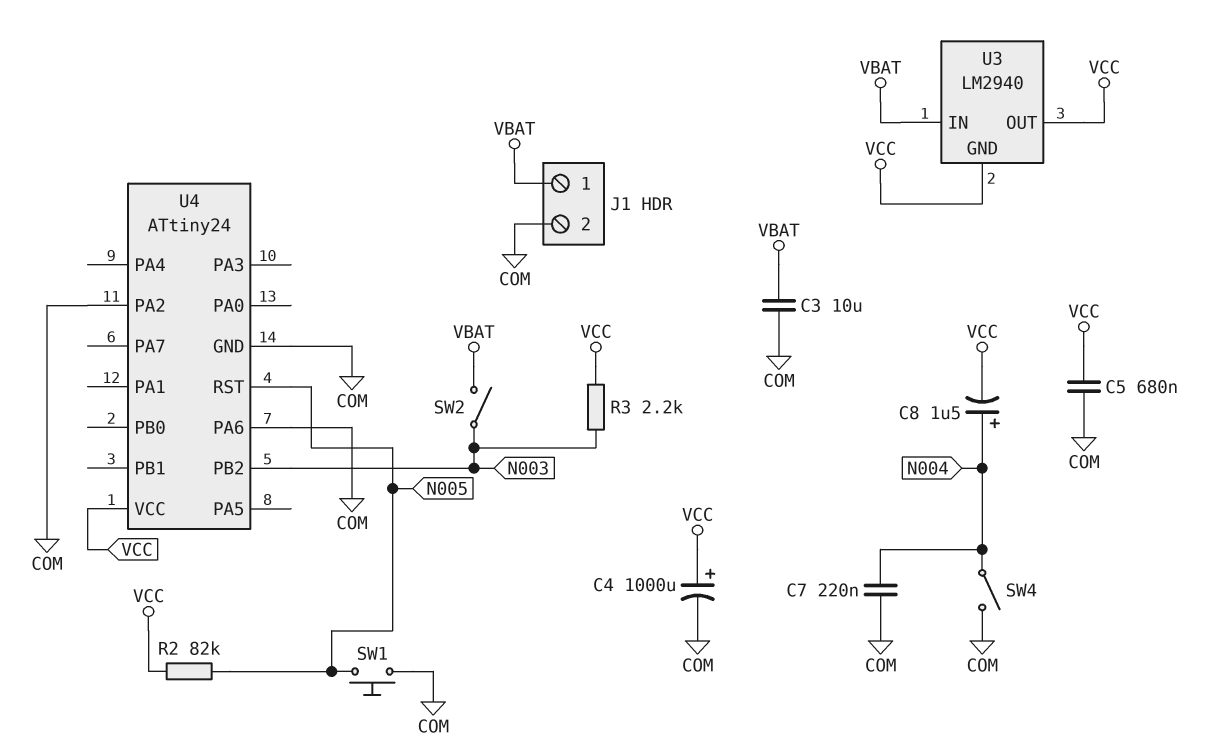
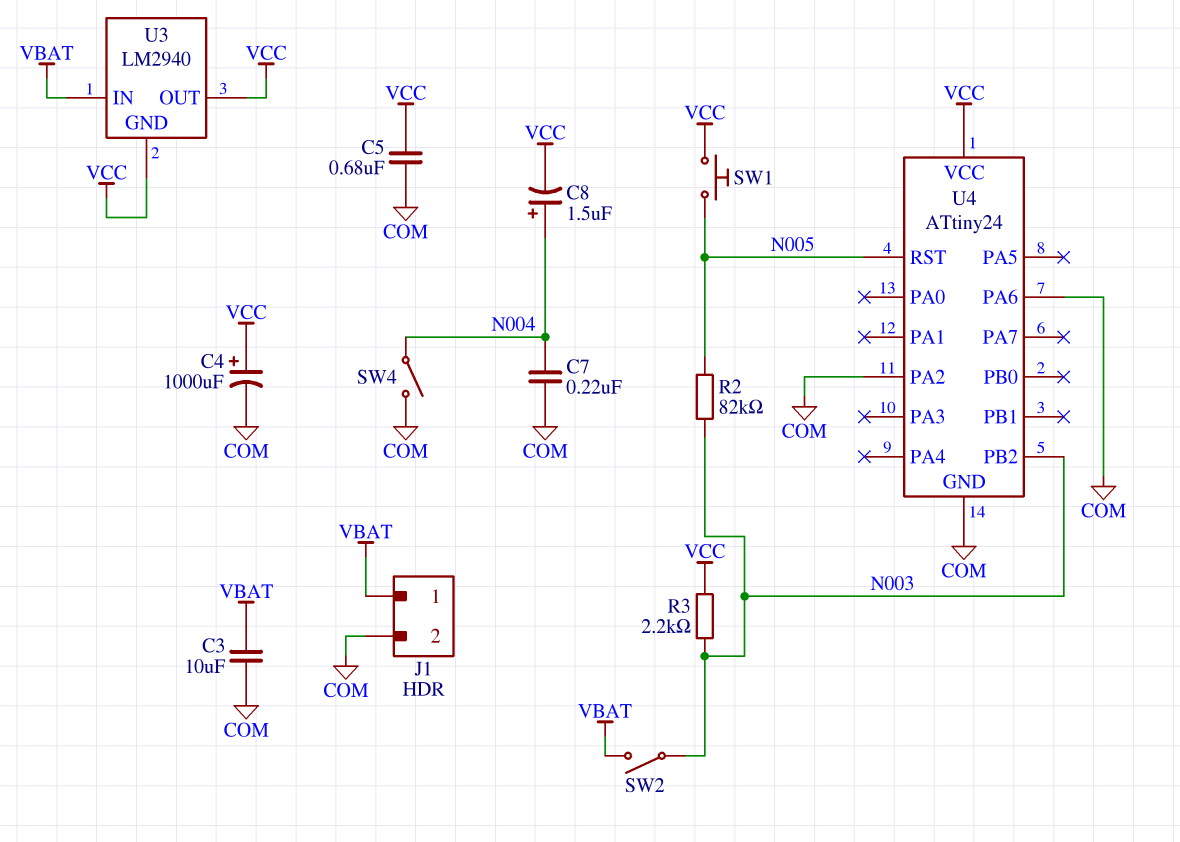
R2: 82k (N005, VCC) -> 82k (N003, N005)
SW1: button (COM, N005) -> button (N005, VCC)

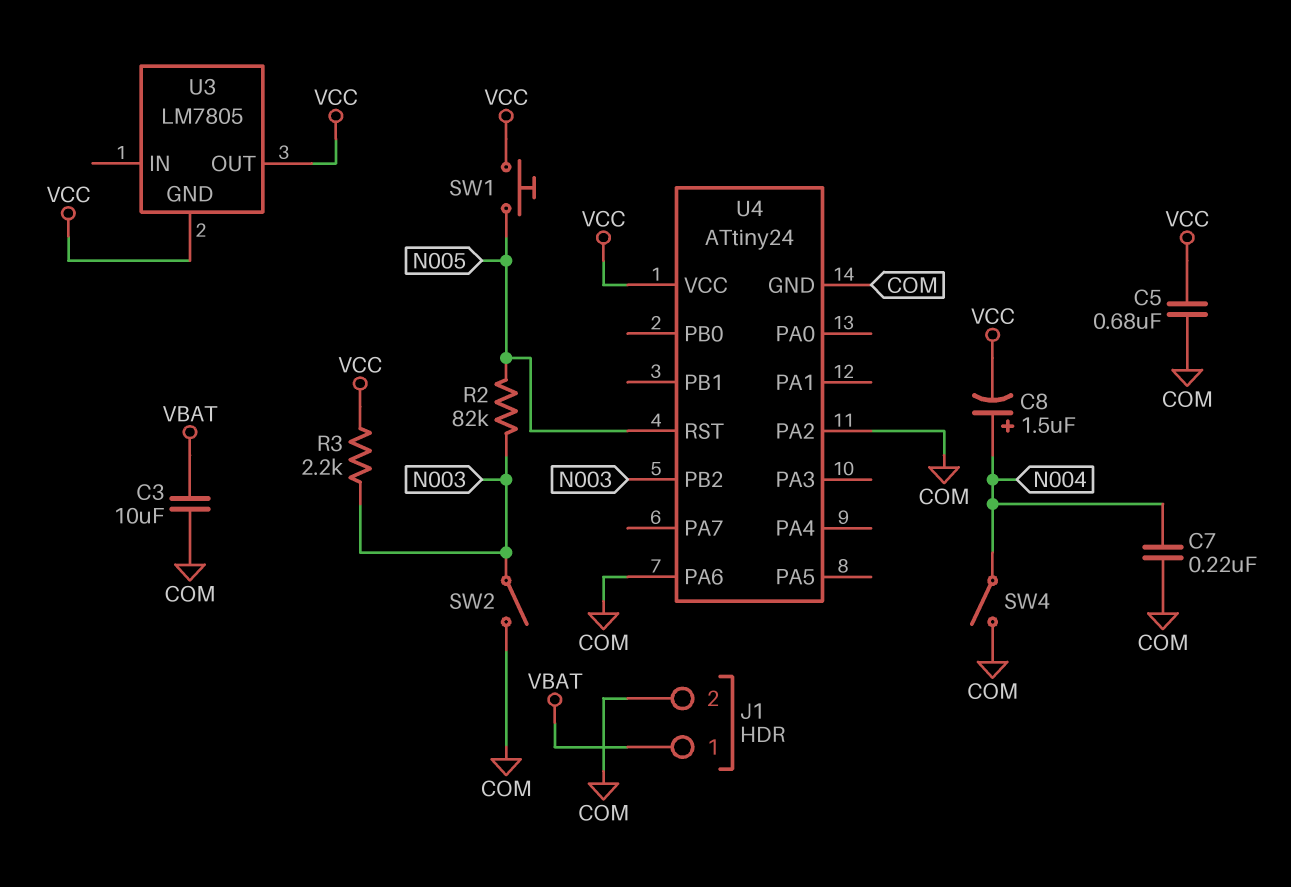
C4: 1000uF (plus VCC, minus COM) -> none
SW2: switch (N003, VBAT) -> switch (COM, N003)
U3: LM2940 -> LM7805
U3 pin IN: VBAT -> none

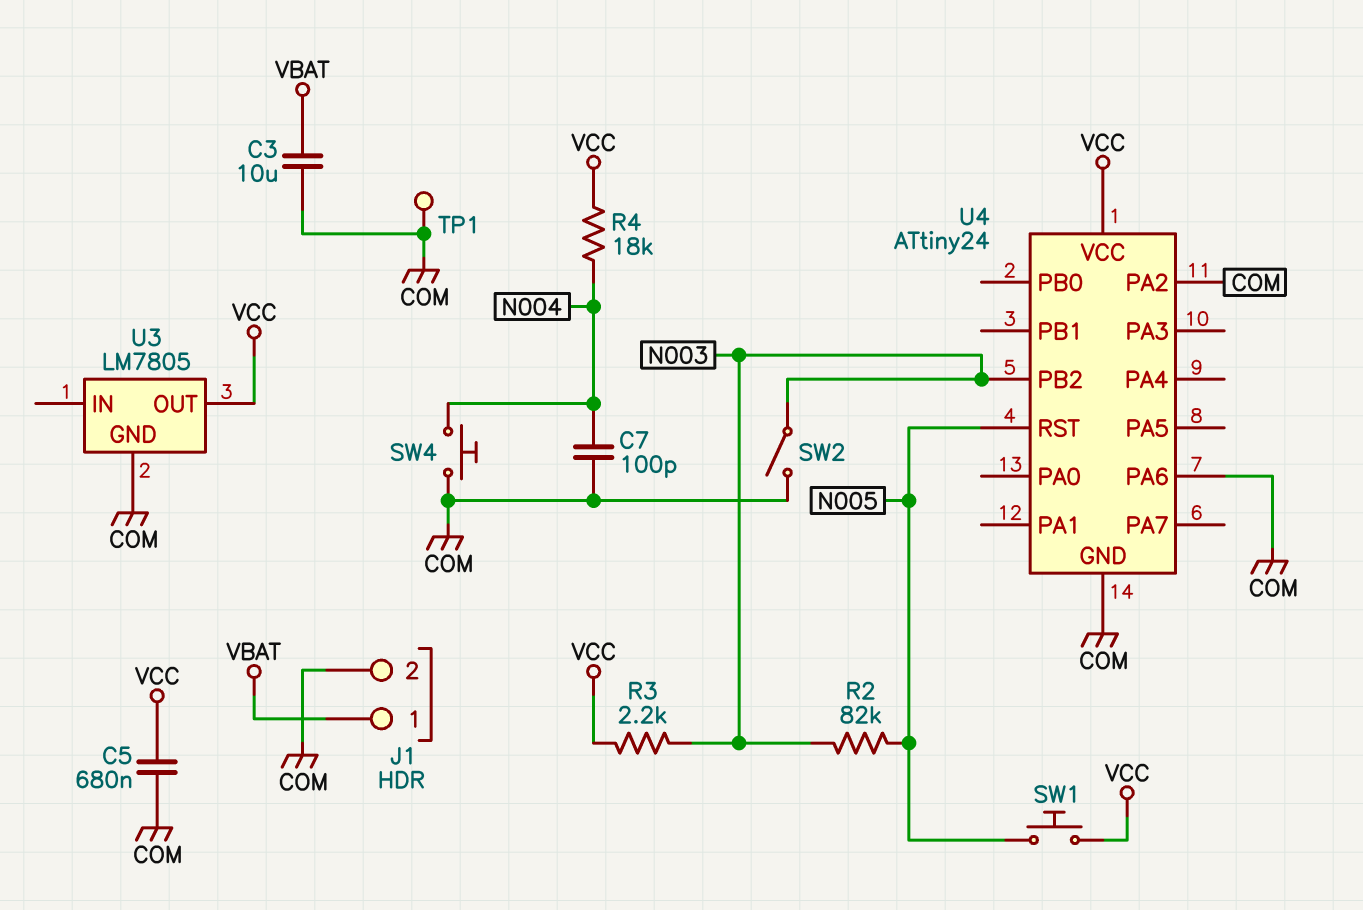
C7: 220nF (COM, N004) -> 100pF (COM, N004)
C8: 1.5uF (plus N004, minus VCC) -> none
R4: none -> 18k (N004, VCC)
SW4: switch (COM, N004) -> button (COM, N004)
TP1: none -> test point (COM)
U3 pin GND: VCC -> COM

